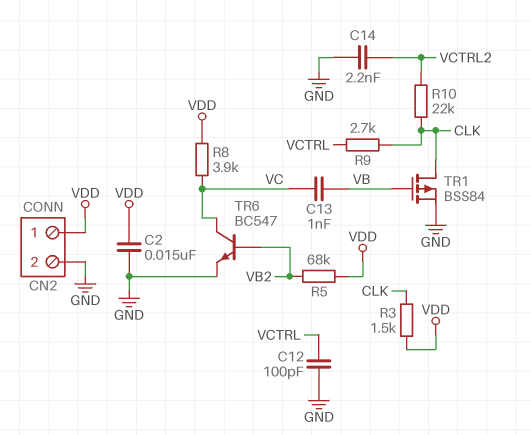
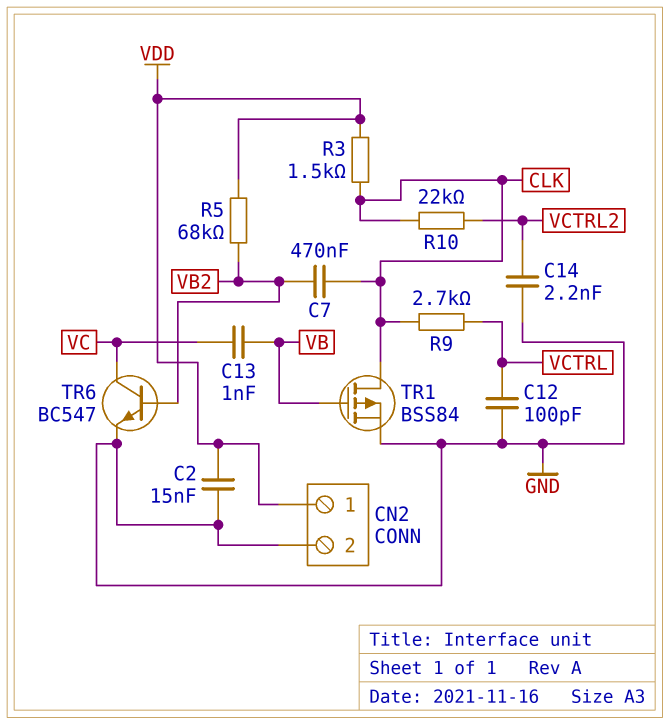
C7: none -> 470nF (CLK, VB2)
R8: 3.9k (VC, VDD) -> none

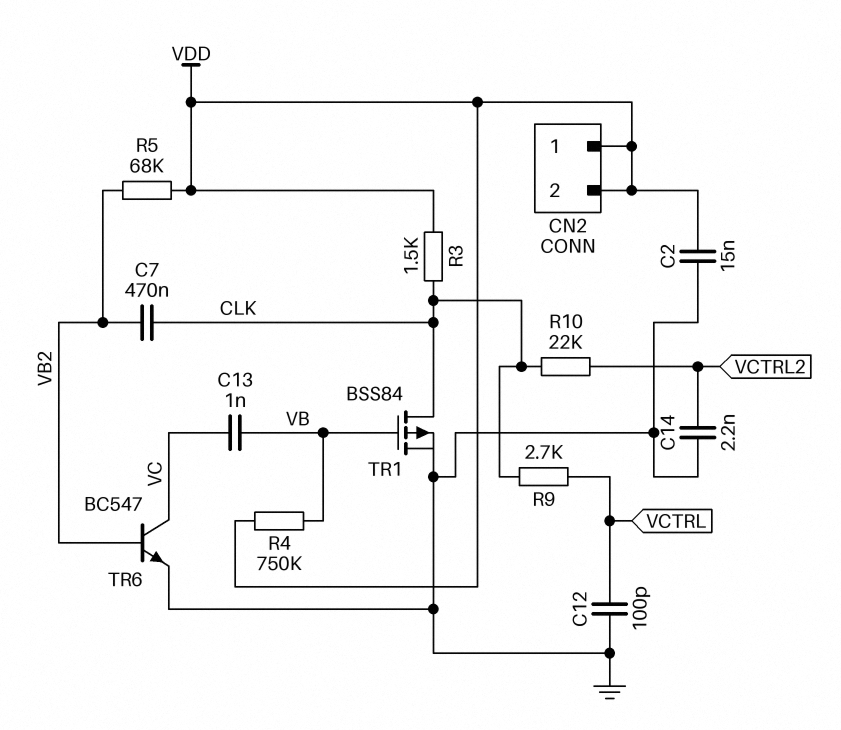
CN2 pin 2: GND -> VDD
R4: none -> 750k (VB, VDD)

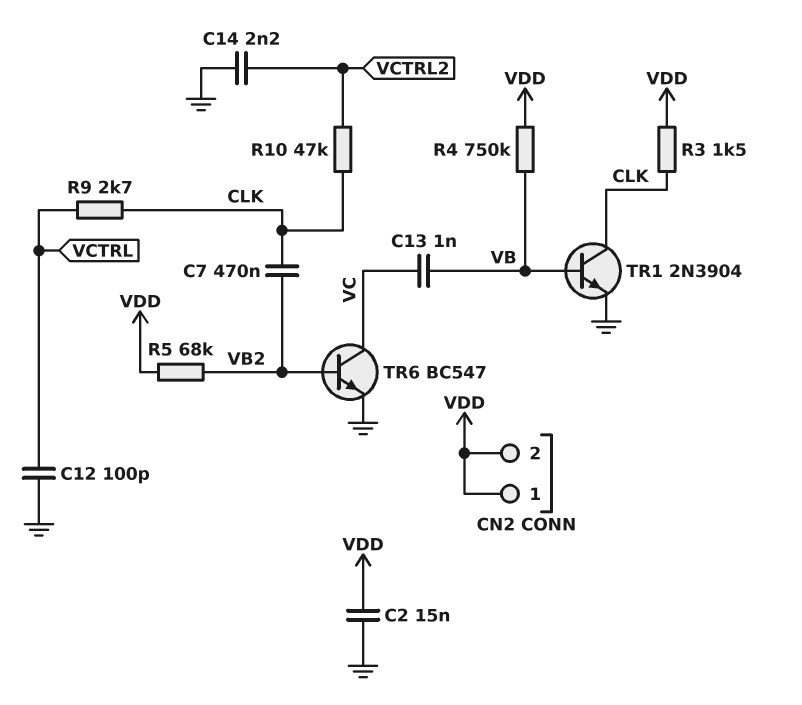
R10: 22k (CLK, VCTRL2) -> 47k (CLK, VCTRL2)
TR1: PMOS BSS84 (G VB, D CLK, S GND) -> NPN 2N3904 (B VB, C CLK, E GND)

